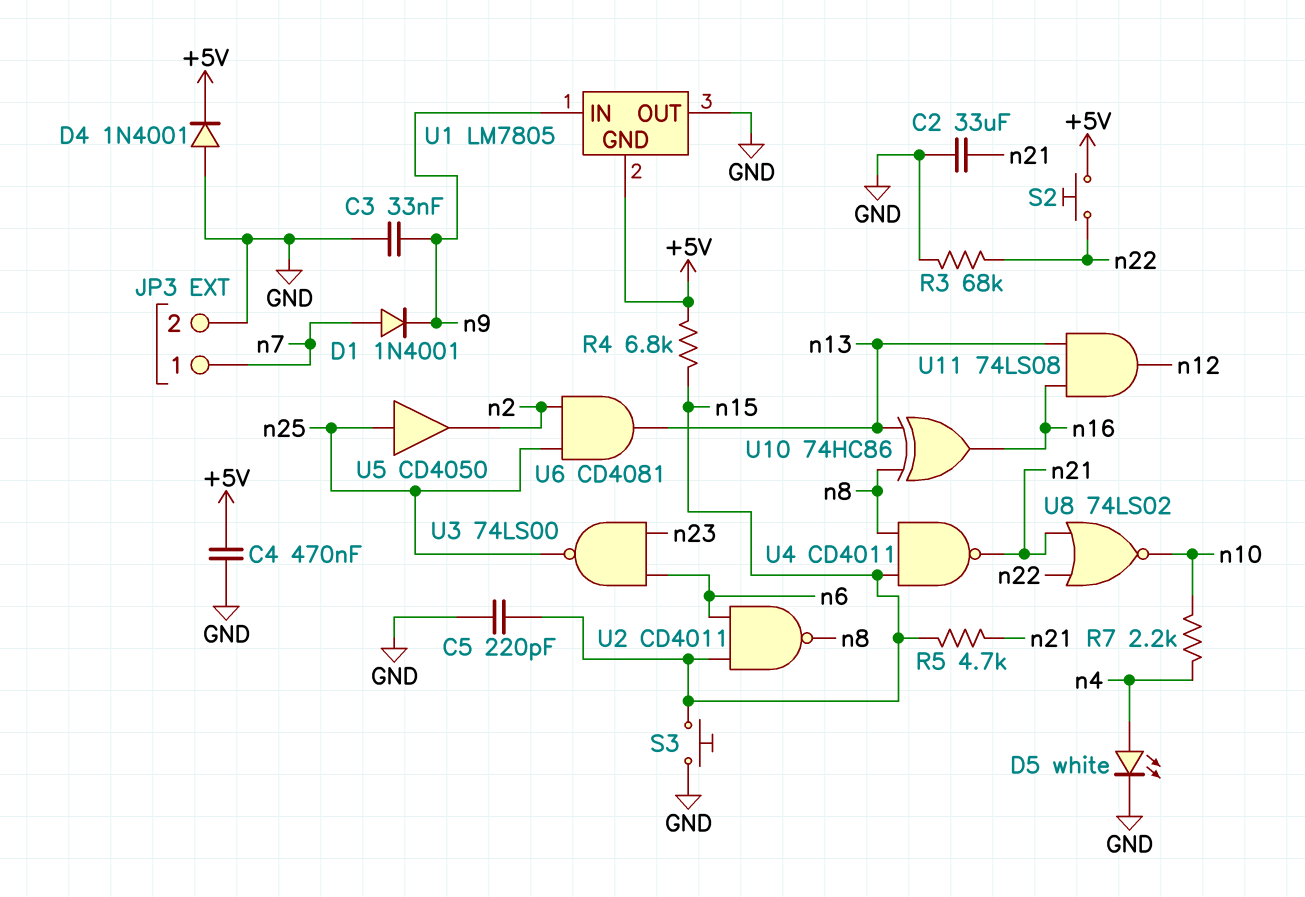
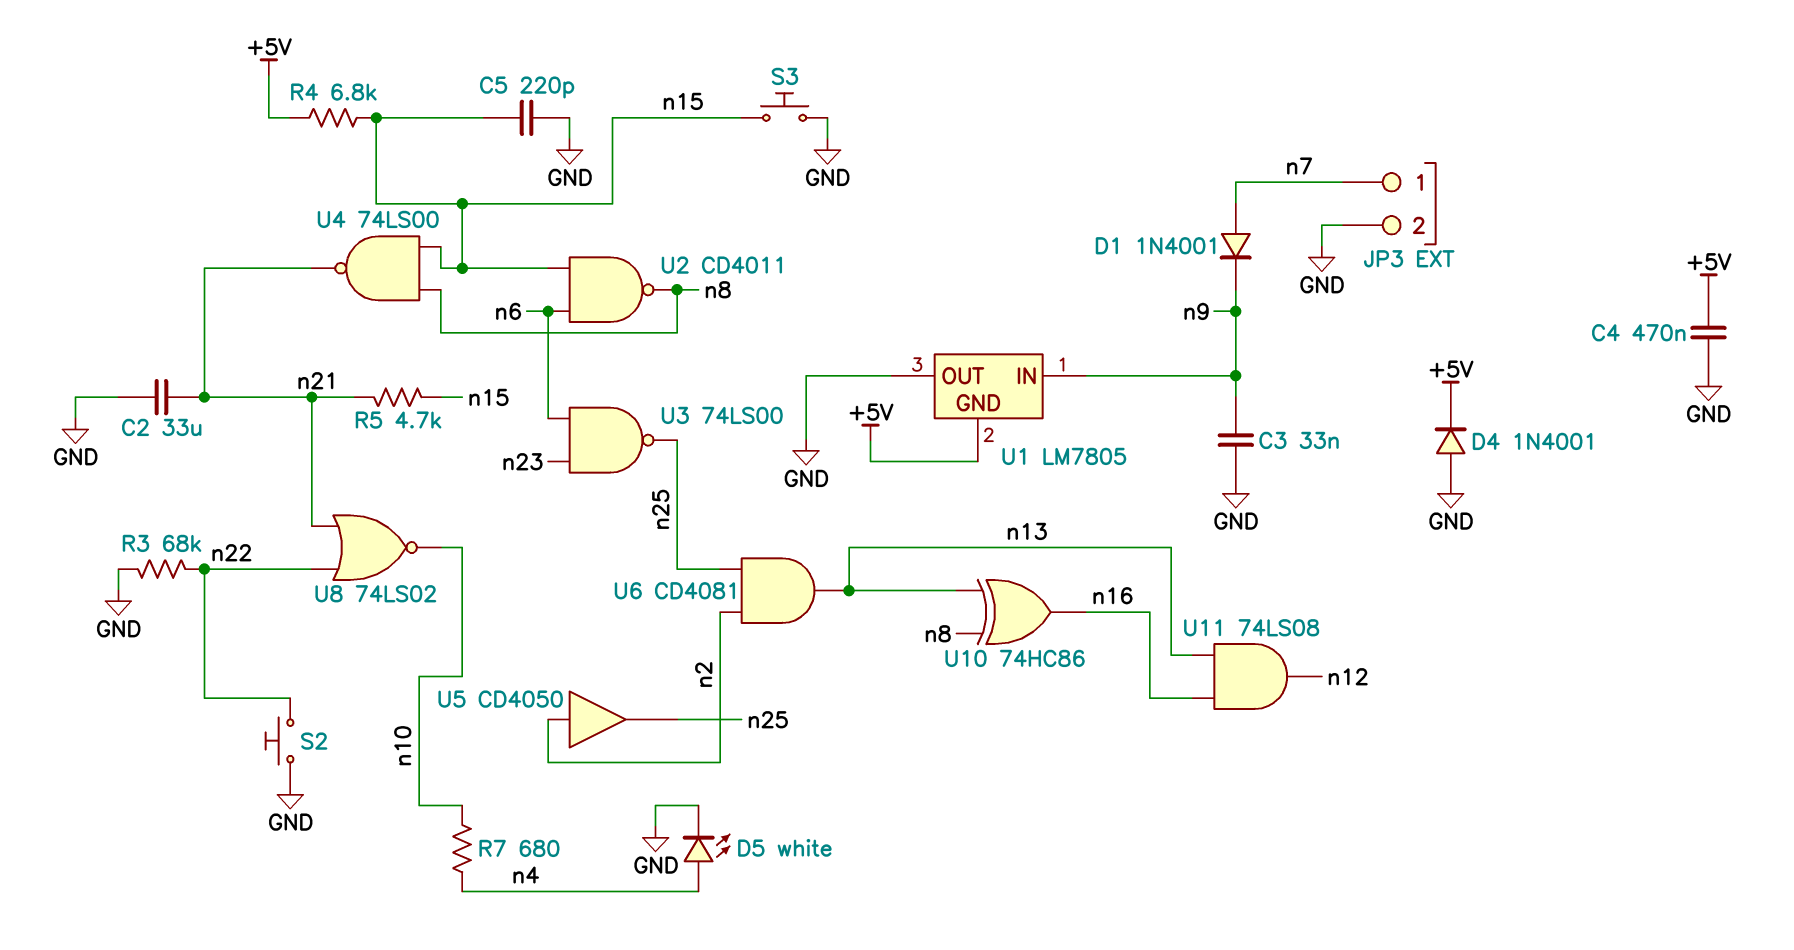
R7: 2.2k (n4, n10) -> 680 (n4, n10)
S2: button (+5V, n22) -> button (GND, n22)
U4: NAND CD4011 (in n8, in n15, out n21) -> NAND 74LS00 (in n8, in n15, out n21)
U5: buffer CD4050 (in n25, out n2) -> buffer CD4050 (in n2, out n25)

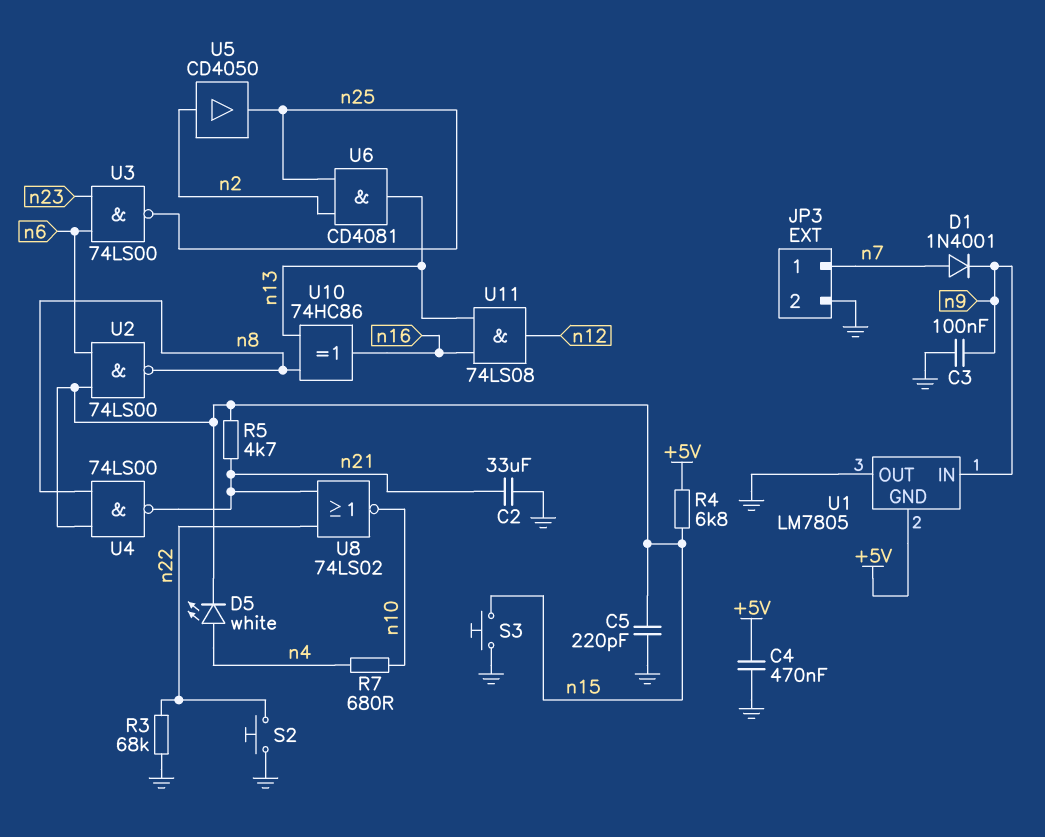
C3: 33nF (GND, n9) -> 100nF (GND, n9)
D4: diode 1N4001 (A GND, K +5V) -> none
D5: LED white (A n4, K GND) -> LED white (A n4, K n15)
U2: NAND CD4011 (in n6, in n15, out n8) -> NAND 74LS00 (in n6, in n15, out n8)

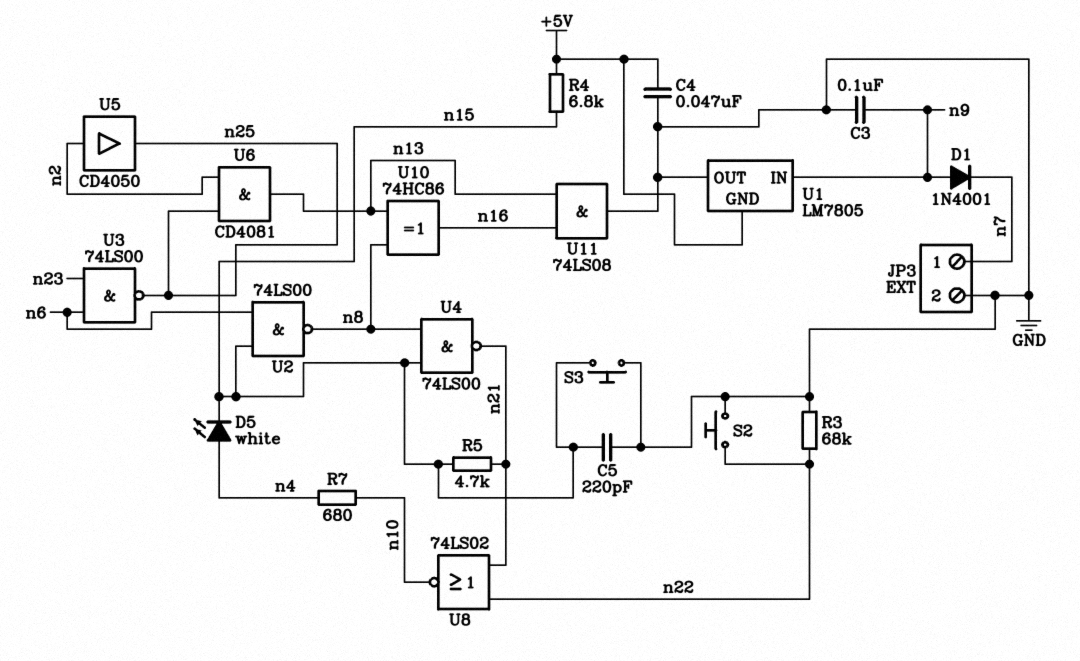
C2: 33uF (GND, n21) -> none
C4: 470nF (+5V, GND) -> 47nF (+5V, GND)
D1: diode 1N4001 (A n7, K n9) -> diode 1N4001 (A n9, K n7)
U11: AND 74LS08 (in n13, in n16, out n12) -> AND 74LS08 (in n13, in n16, out GND)

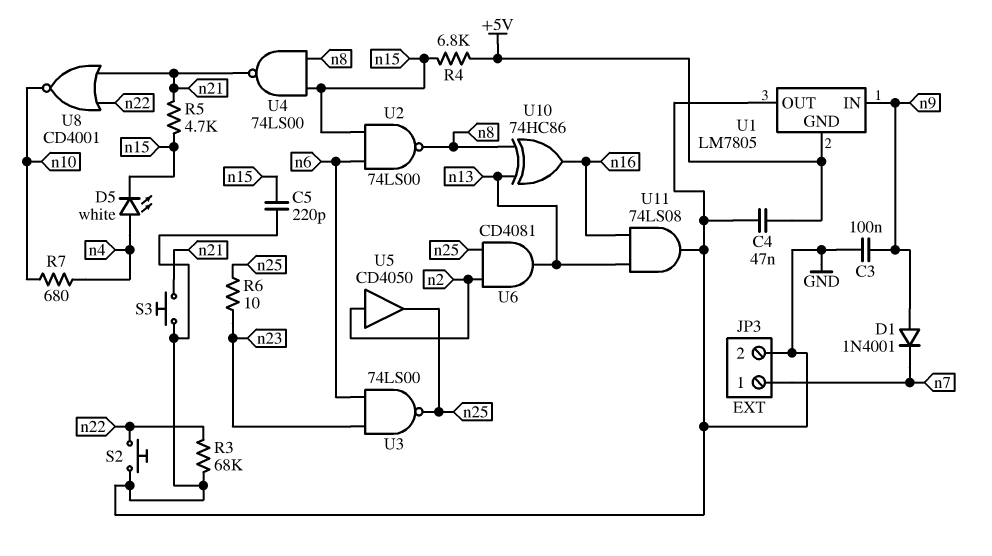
R6: none -> 10 (n23, n25)
S3: button (GND, n15) -> button (GND, n21)
U8: NOR 74LS02 (in n21, in n22, out n10) -> NOR CD4001 (in n21, in n22, out n10)

